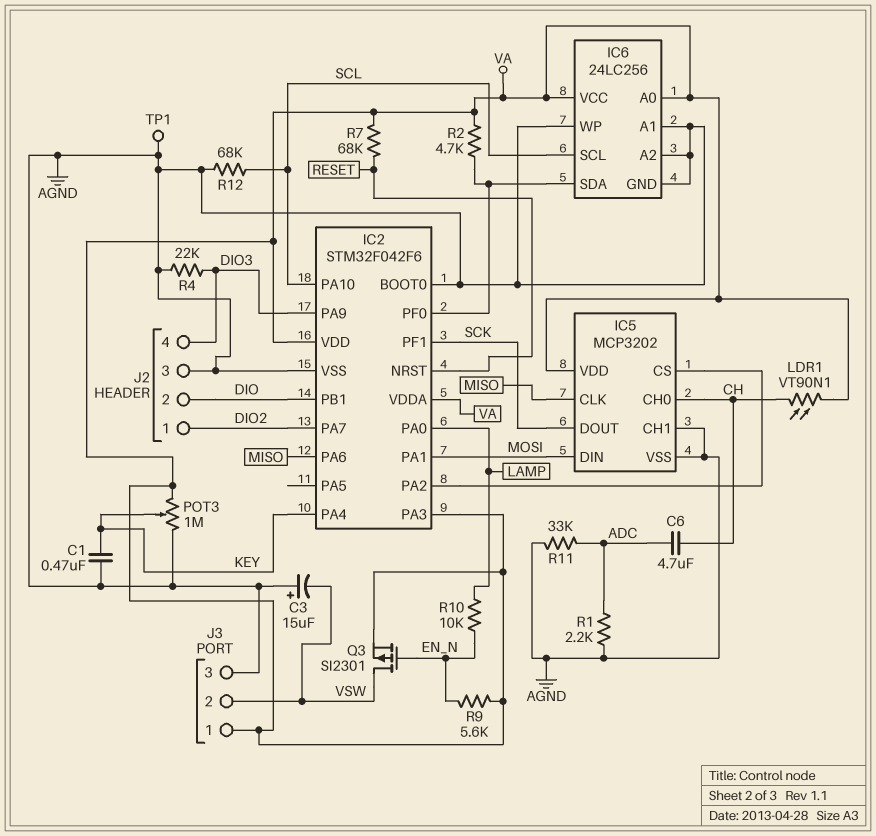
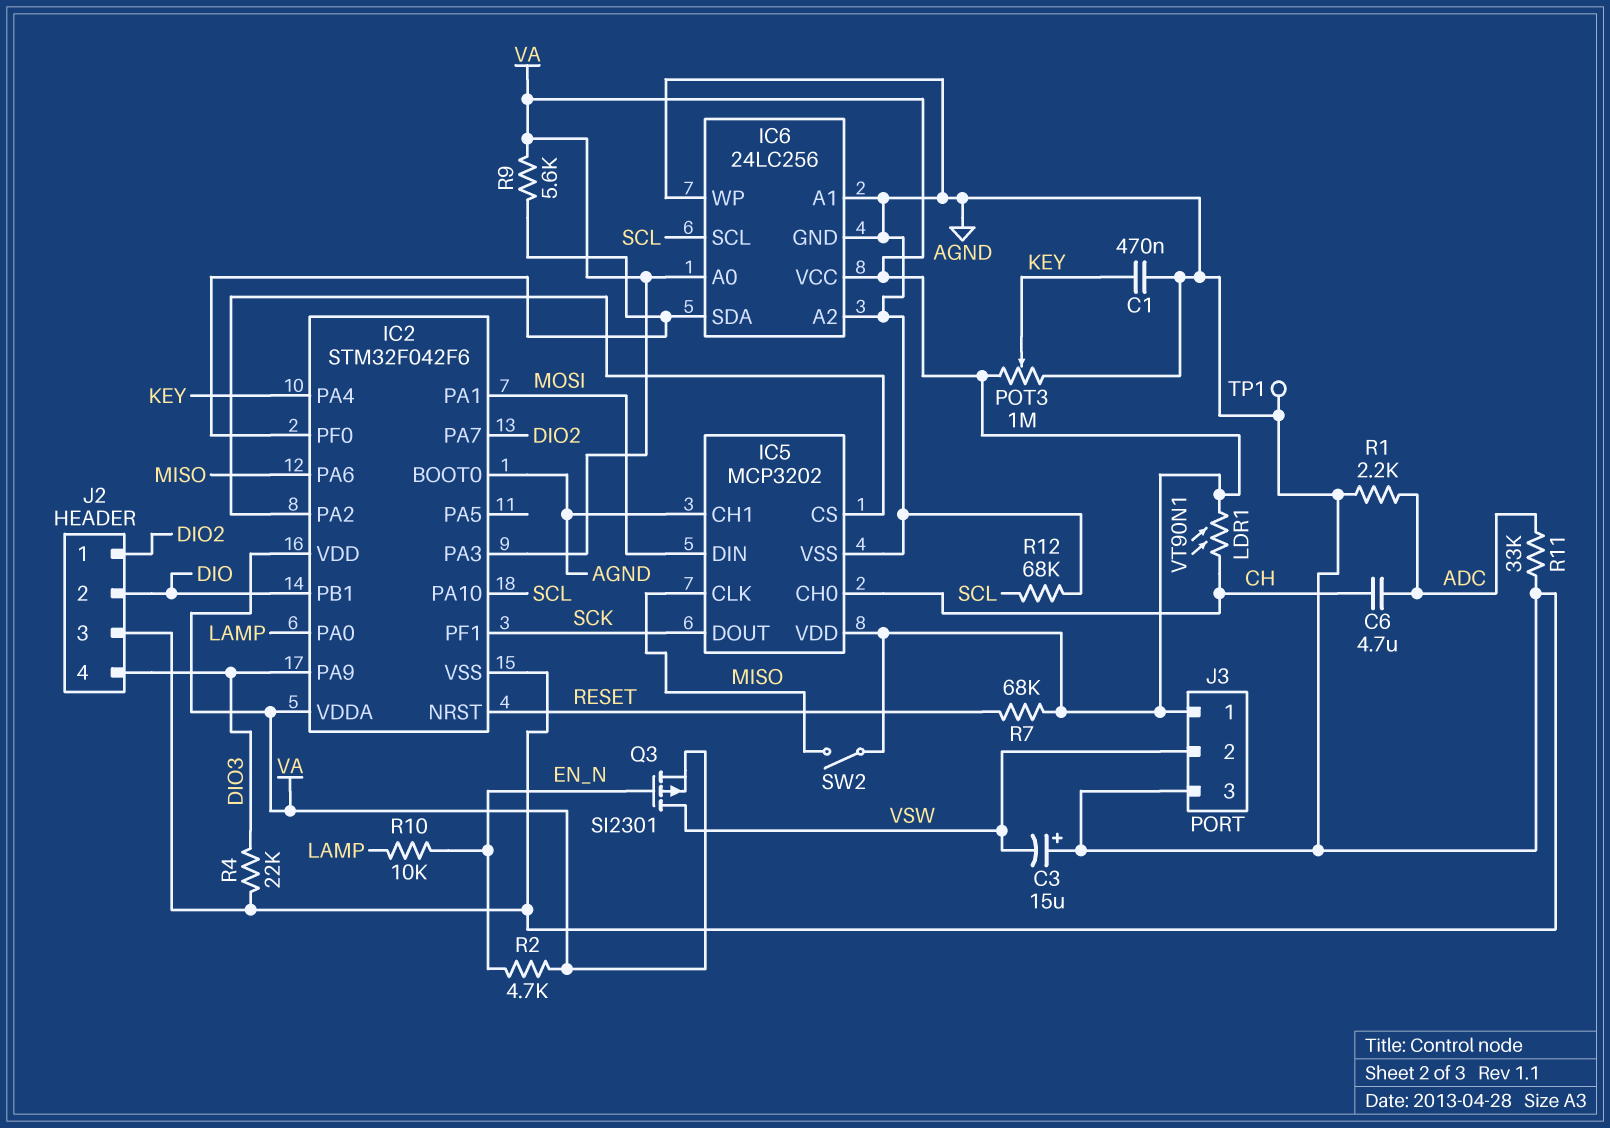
R2: 4.7k (IC2/PF0, VA) -> 4.7k (EN_N, VA)
R9: 5.6k (EN_N, VA) -> 5.6k (IC2/PF0, VA)
SW2: none -> switch (MISO, VA)

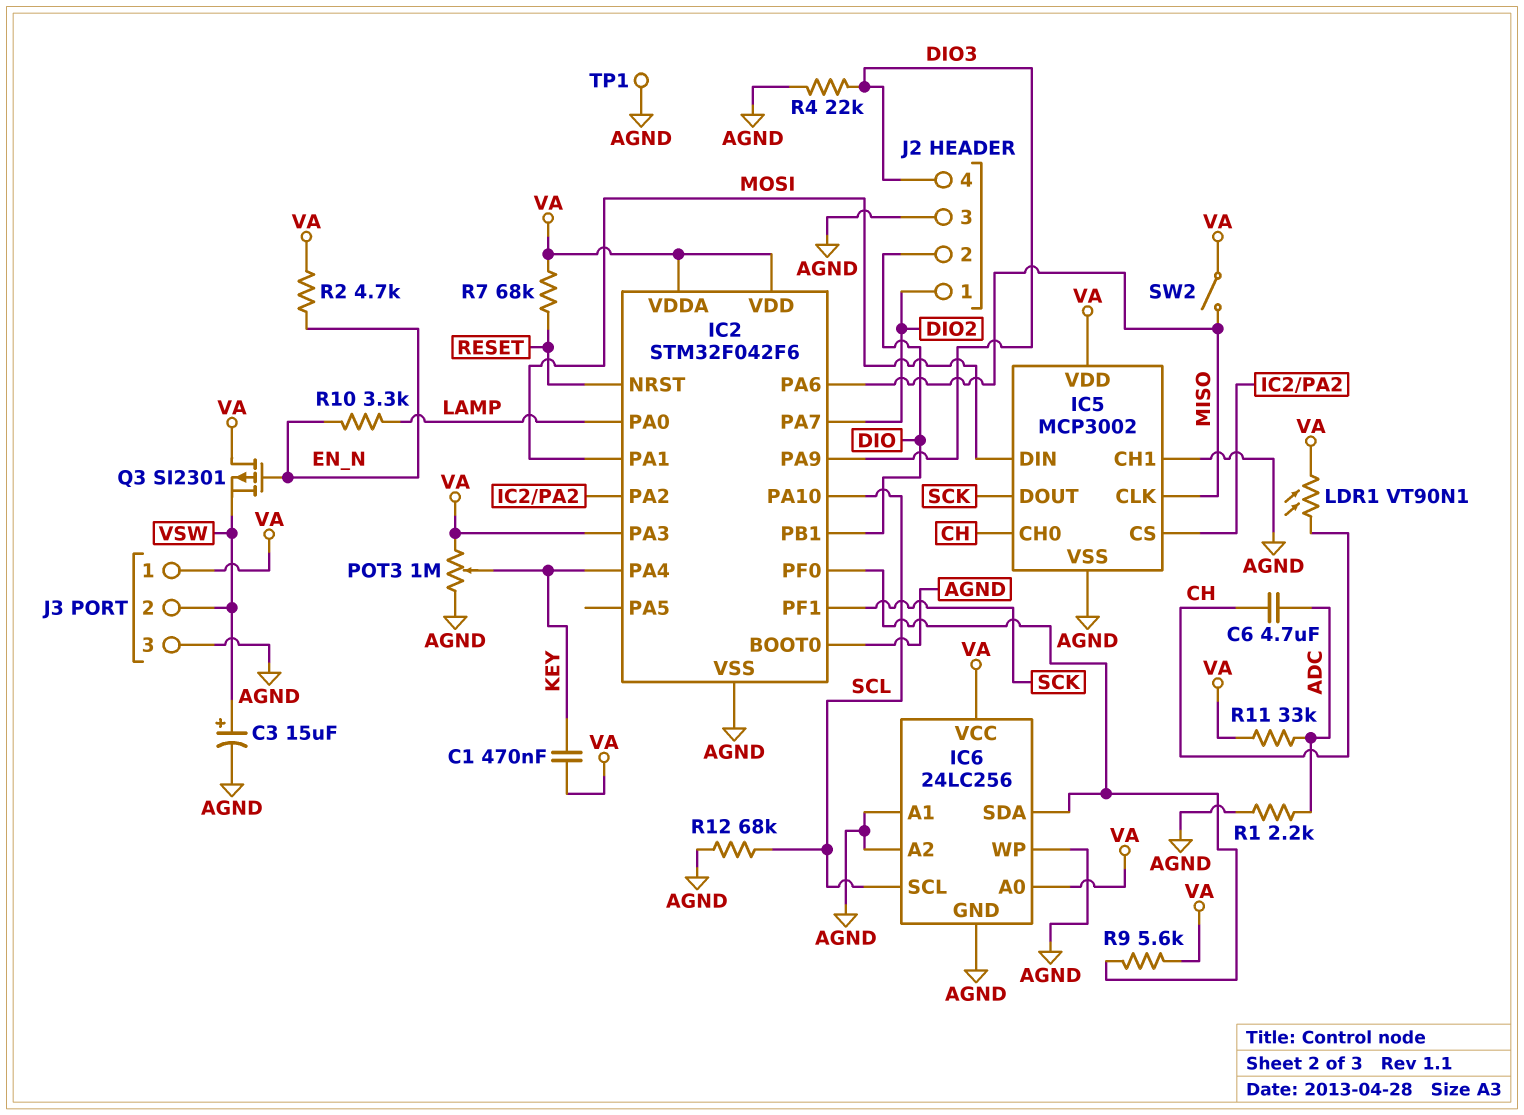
C1: 470nF (AGND, KEY) -> 470nF (KEY, VA)
C3: 15uF (plus AGND, minus VSW) -> 15uF (plus VSW, minus AGND)
IC5: MCP3202 -> MCP3002
Q3: PMOS SI2301 (G EN_N, D VSW, S VA) -> PMOS SI2301 (G EN_N, D VA, S VSW)
R10: 10k (EN_N, LAMP) -> 3.3k (EN_N, LAMP)
R11: 33k (ADC, AGND) -> 33k (ADC, VA)

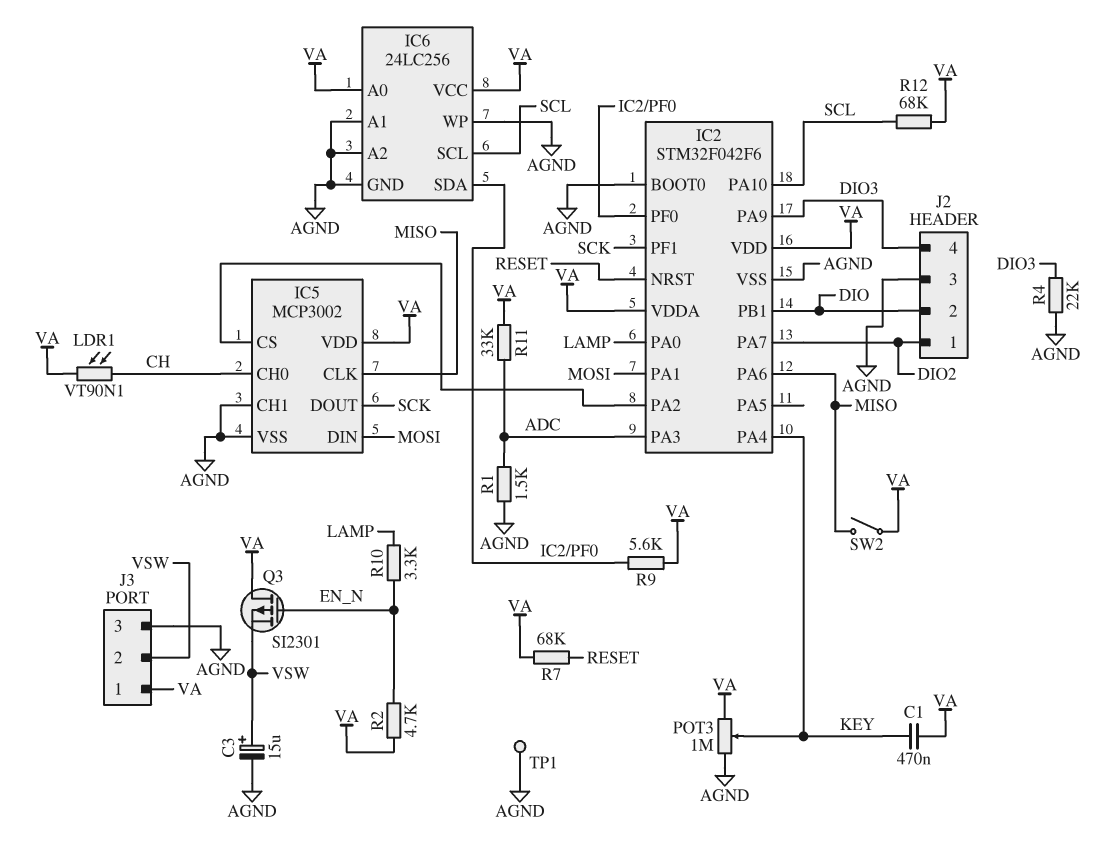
C6: 4.7uF (ADC, CH) -> none
IC2 pin PA3: VA -> ADC
R1: 2.2k (ADC, AGND) -> 1.5k (ADC, AGND)
R12: 68k (AGND, SCL) -> 68k (SCL, VA)

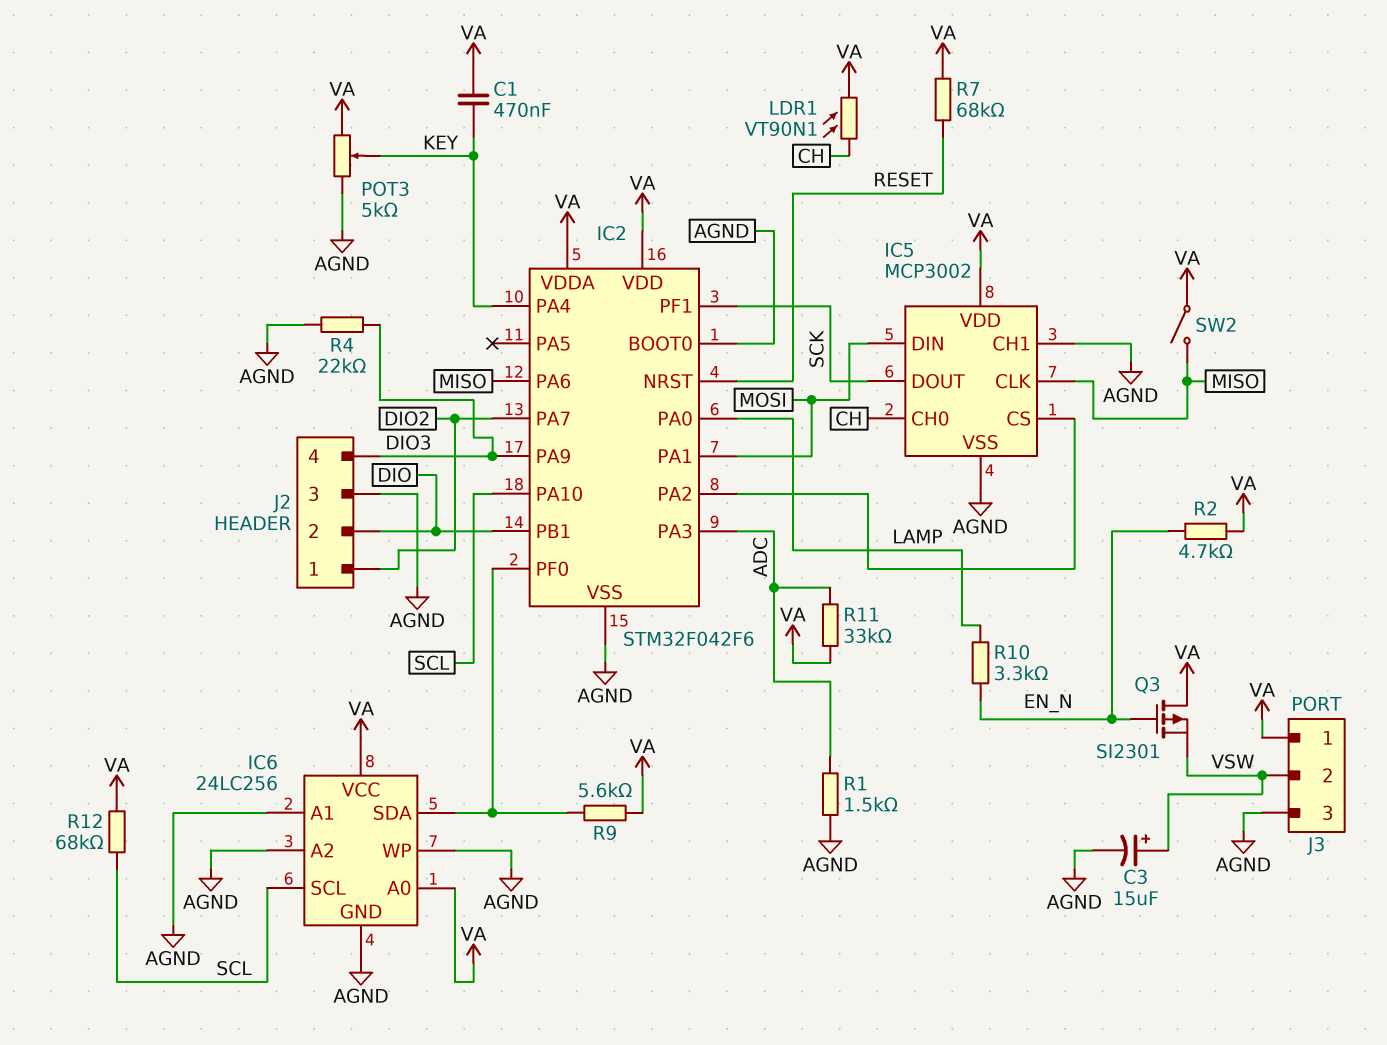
POT3: 1M (AGND, VA, wiper KEY) -> 5k (AGND, VA, wiper KEY)
TP1: test point (AGND) -> none

